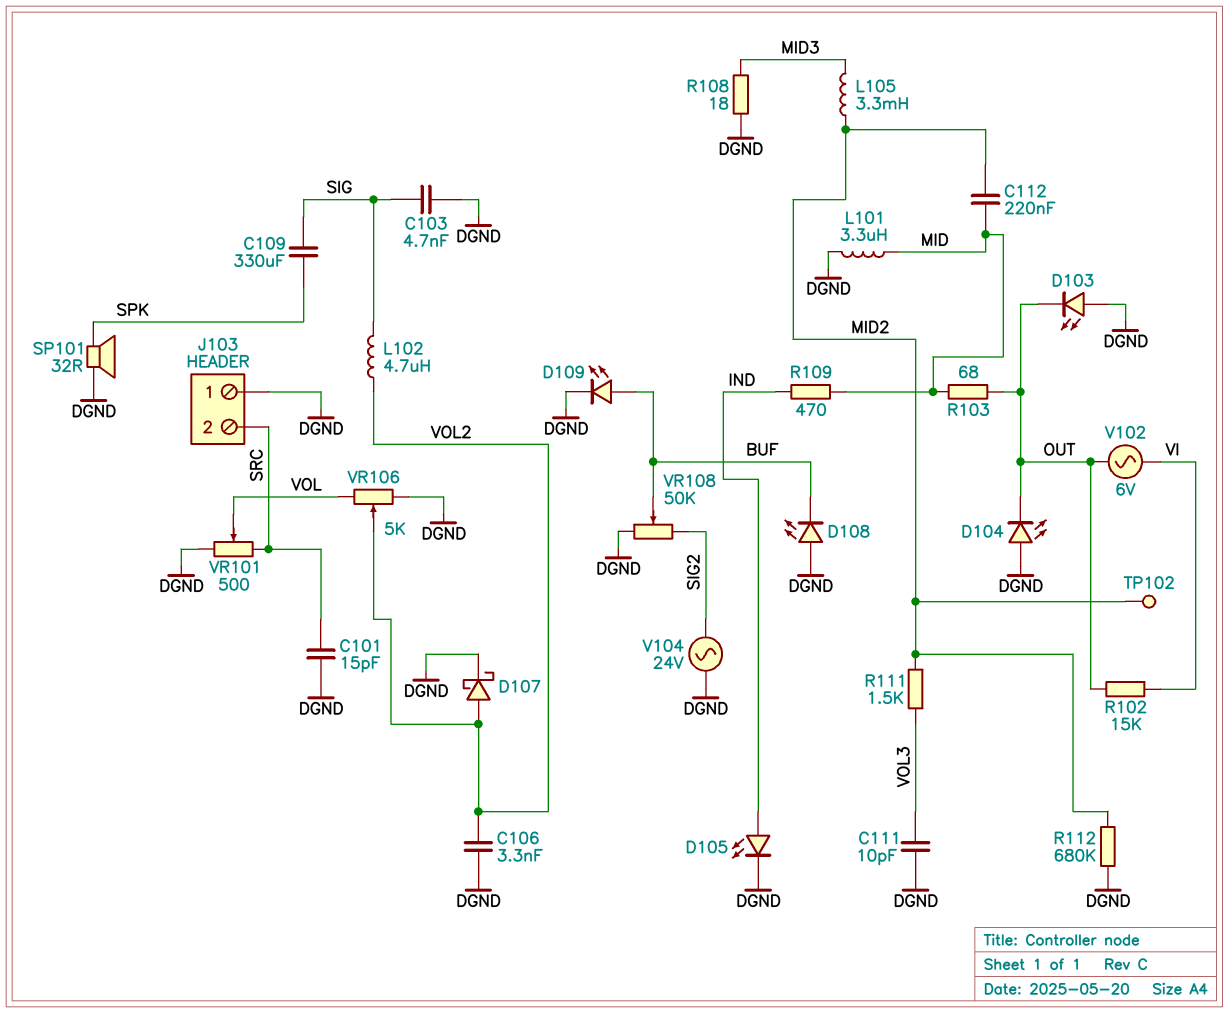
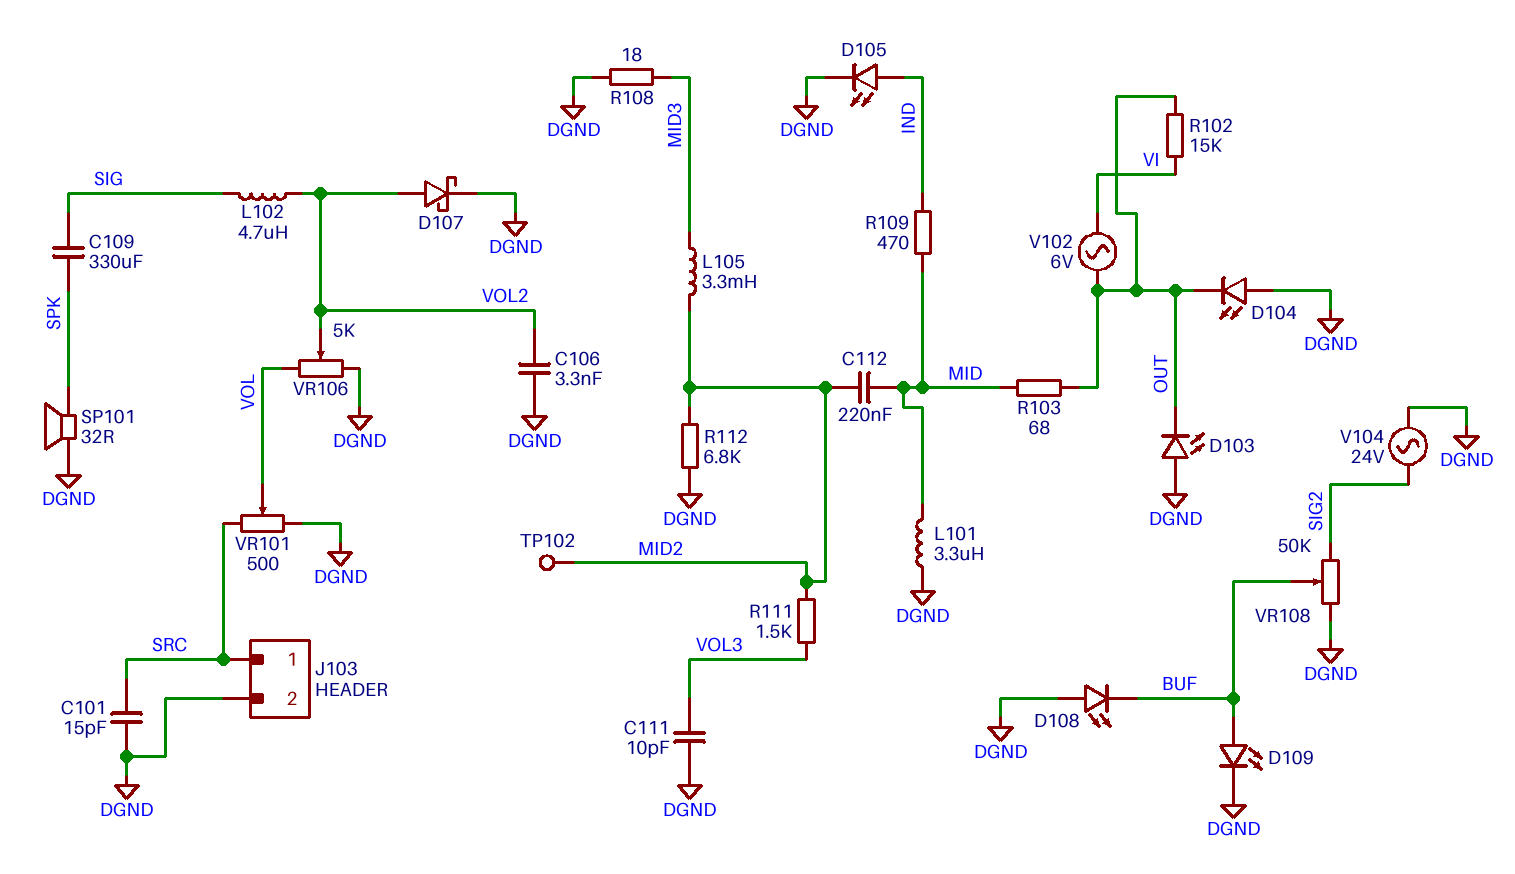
C103: 4.7nF (DGND, SIG) -> none
J103 pin 1: DGND -> SRC
J103 pin 2: SRC -> DGND
R112: 680k (DGND, MID2) -> 6.8k (DGND, MID2)

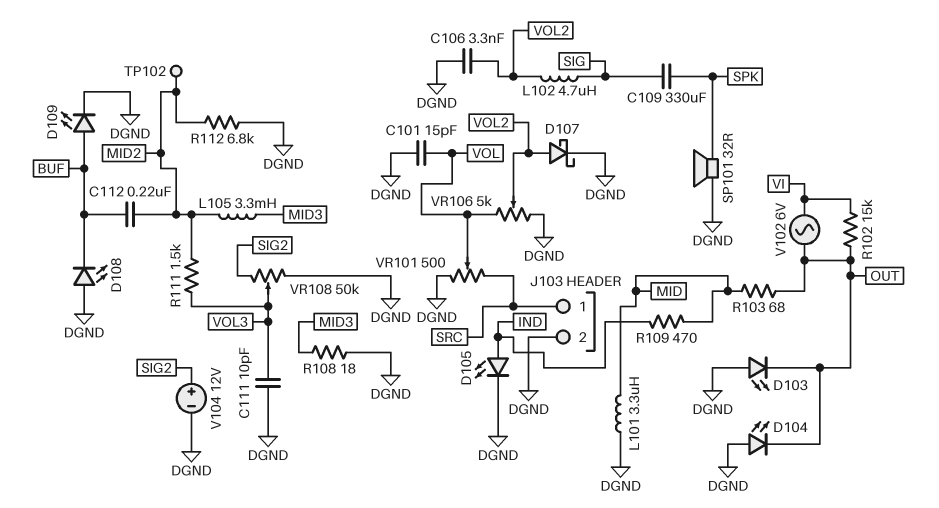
C101: 15pF (DGND, SRC) -> 15pF (DGND, VOL)
C112: 220nF (MID, MID2) -> 220nF (BUF, MID2)
V104: AC 24V (DGND, SIG2) -> 12V (plus SIG2, minus DGND)
VR108: 50k (DGND, SIG2, wiper BUF) -> 50k (DGND, SIG2, wiper VOL3)

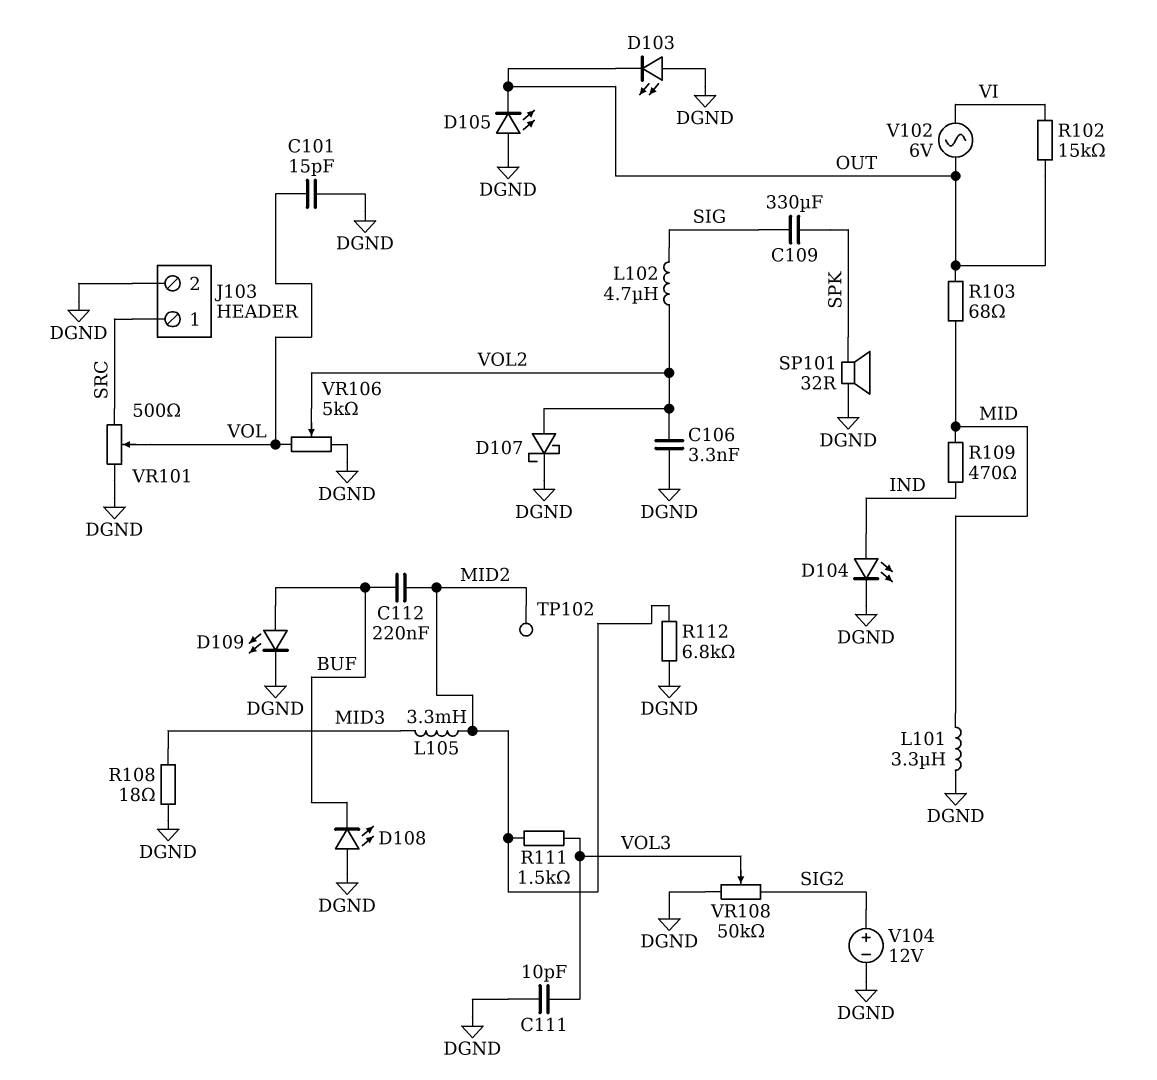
D104: LED (A DGND, K OUT) -> LED (A IND, K DGND)
D105: LED (A IND, K DGND) -> LED (A DGND, K OUT)

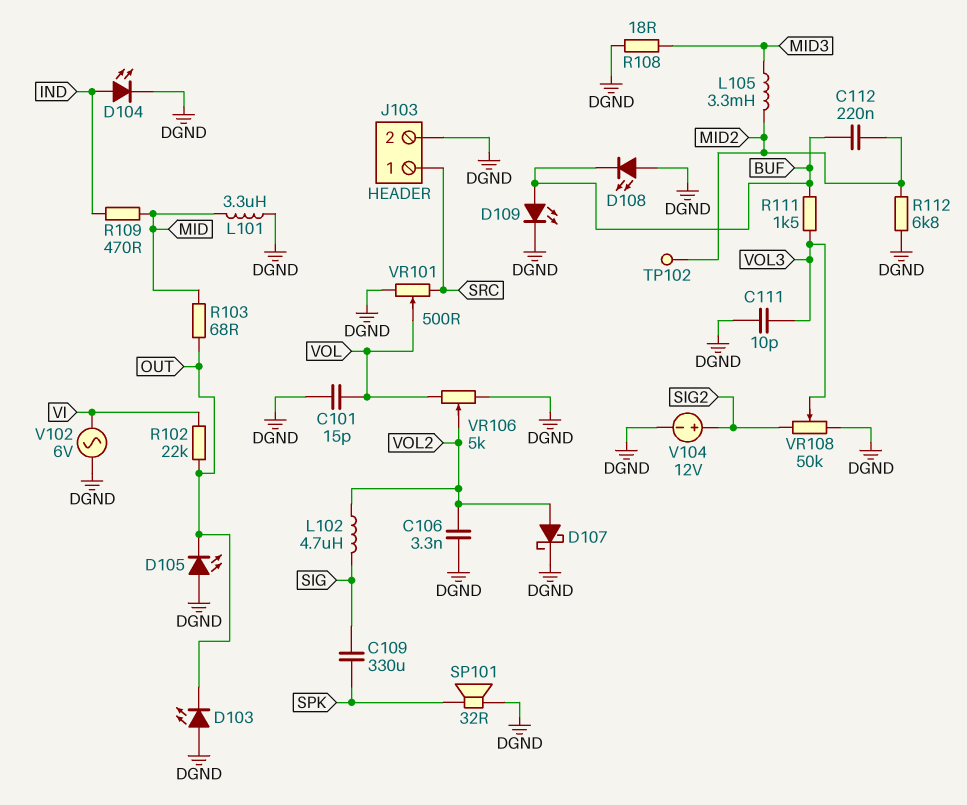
R102: 15k (OUT, VI) -> 22k (OUT, VI)
R111: 1.5k (MID2, VOL3) -> 1.5k (BUF, VOL3)
V102: AC 6V (OUT, VI) -> AC 6V (DGND, VI)

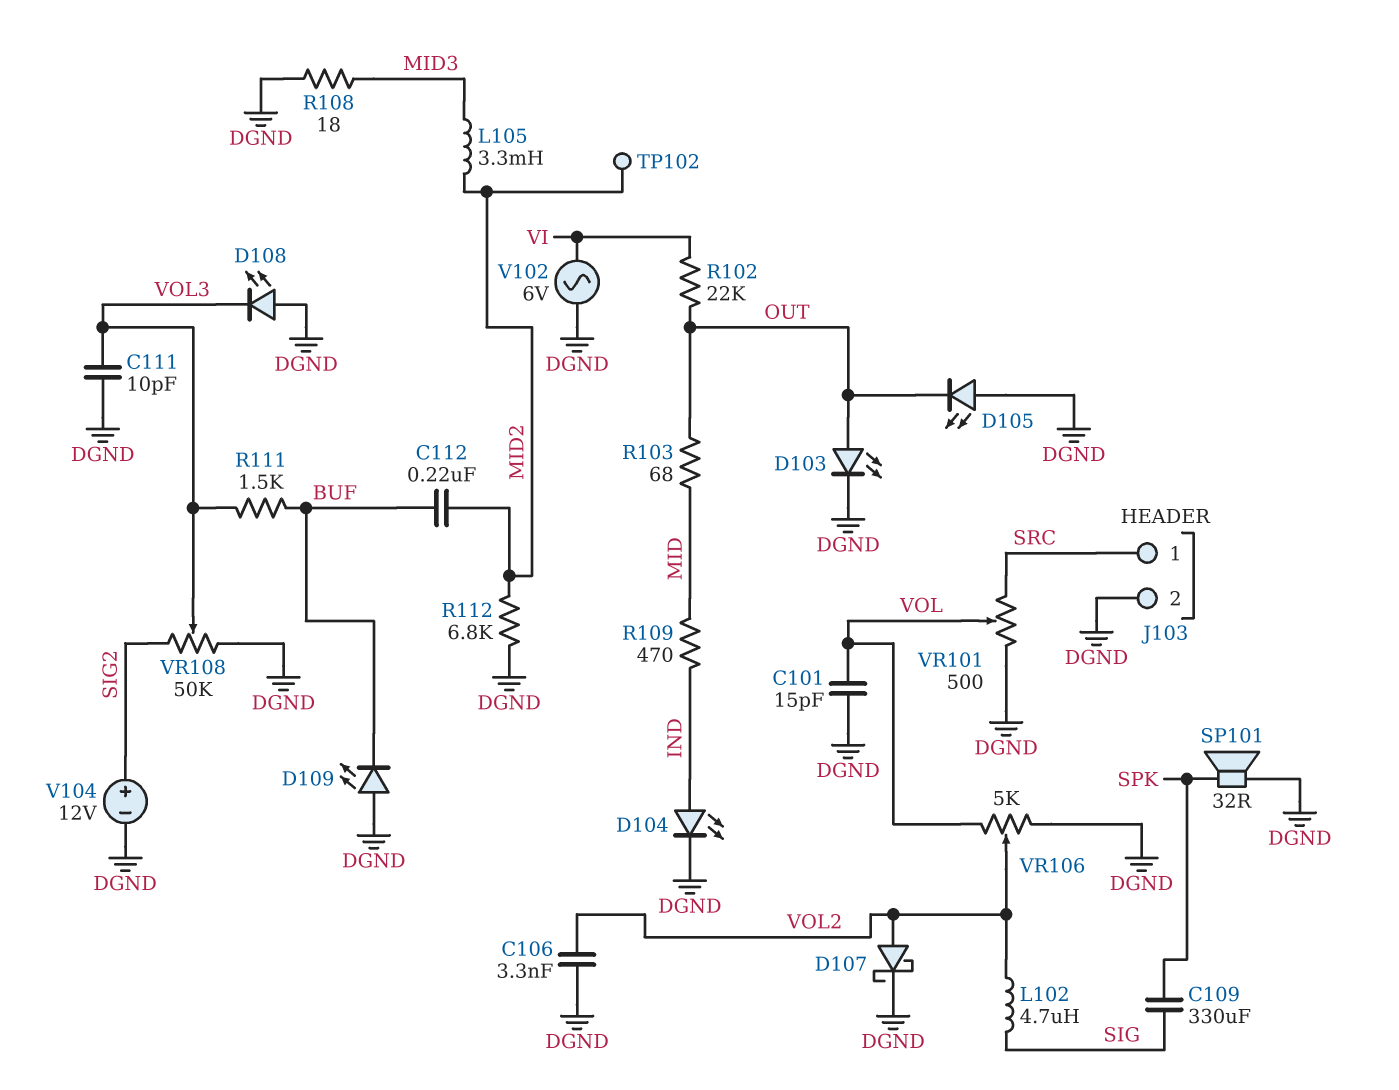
D103: LED (A DGND, K OUT) -> LED (A OUT, K DGND)
D108: LED (A DGND, K BUF) -> LED (A DGND, K VOL3)
D109: LED (A BUF, K DGND) -> LED (A DGND, K BUF)
L101: 3.3uH (DGND, MID) -> none

